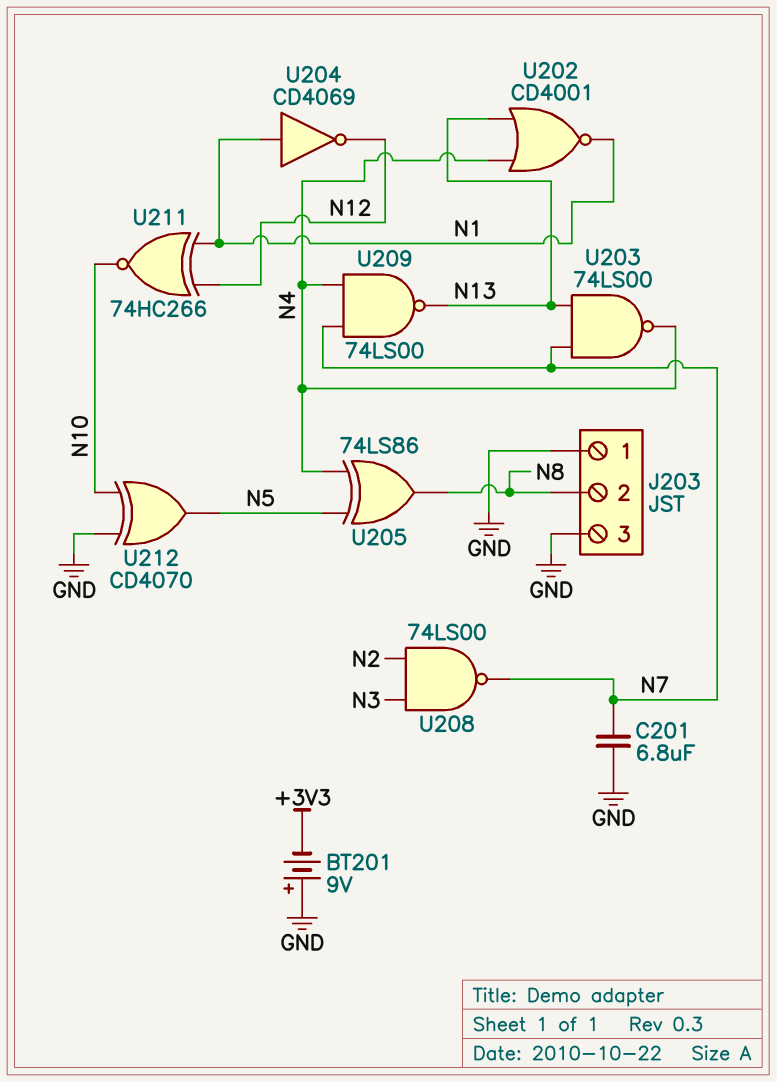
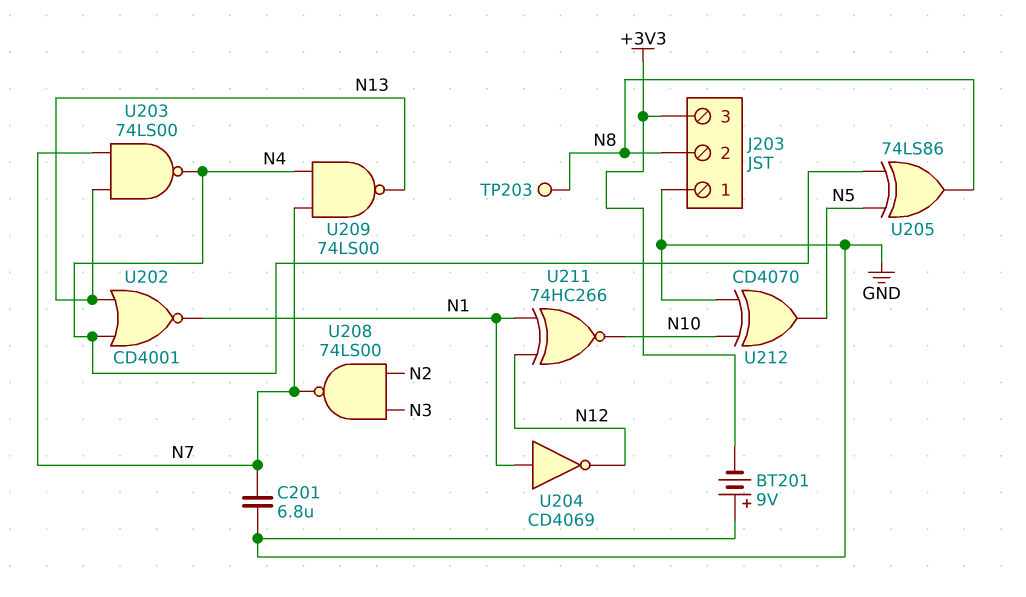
J203 pin 3: GND -> +3V3
TP203: none -> test point (N8)

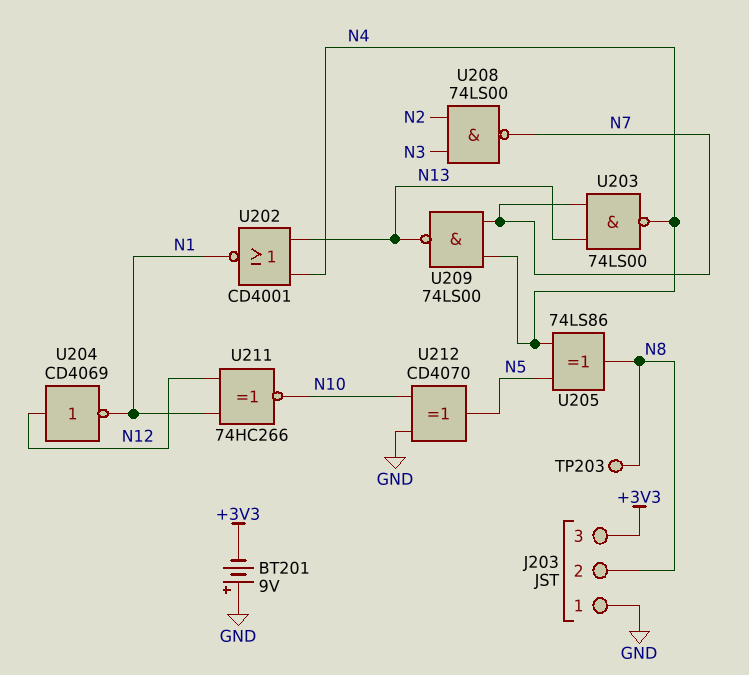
C201: 6.8uF (GND, N7) -> none
U204: NOT CD4069 (in N1, out N12) -> NOT CD4069 (in N12, out N1)

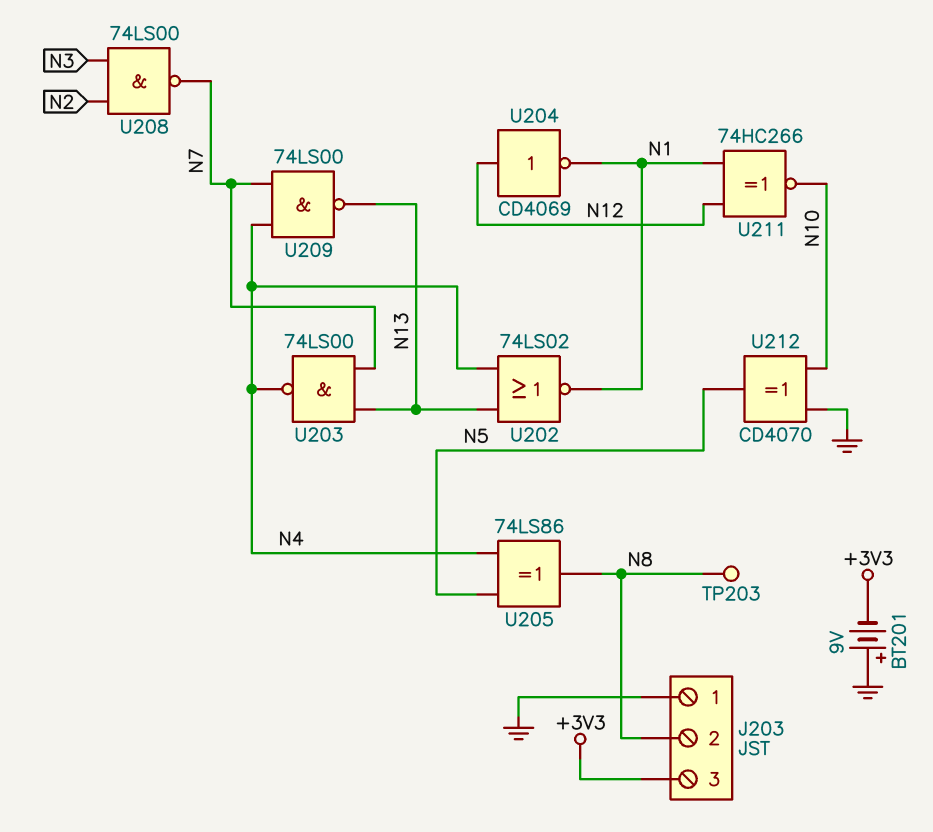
U202: NOR CD4001 (in N4, in N13, out N1) -> NOR 74LS02 (in N4, in N13, out N1)

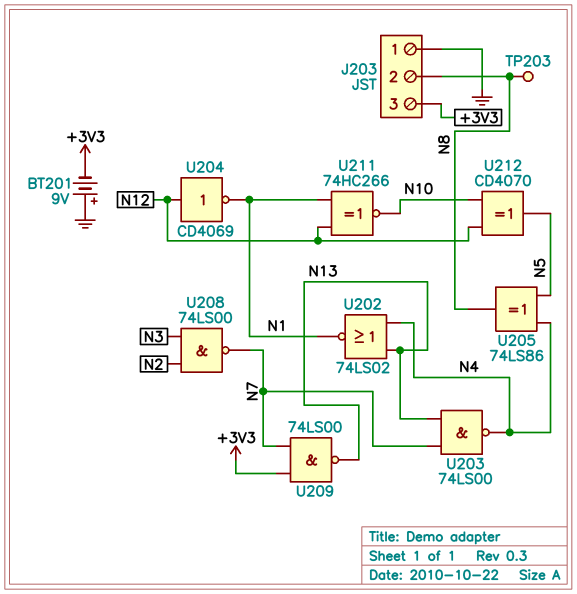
U209: NAND 74LS00 (in N4, in N7, out N13) -> NAND 74LS00 (in +3V3, in N7, out N13)
U212: XOR CD4070 (in GND, in N10, out N5) -> XOR CD4070 (in N10, in N12, out N5)

